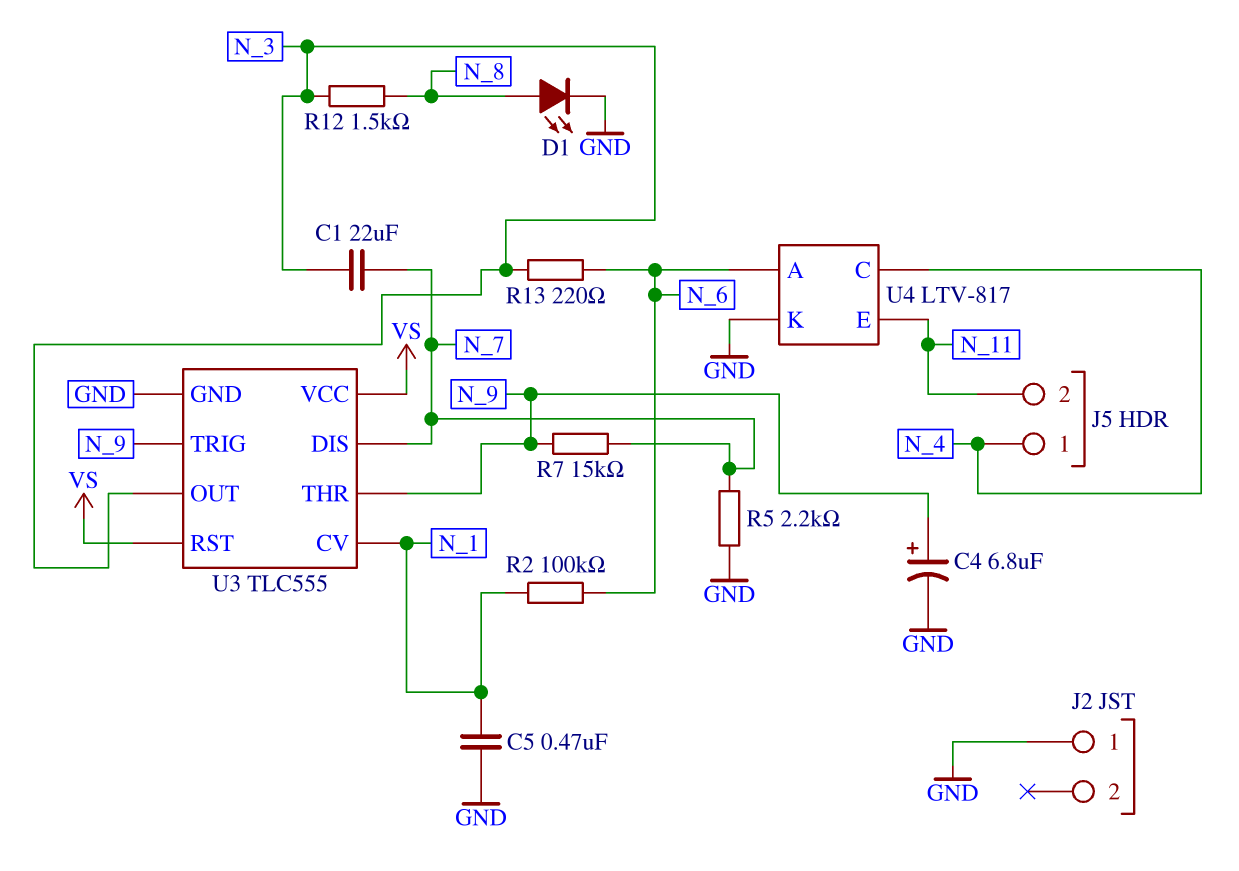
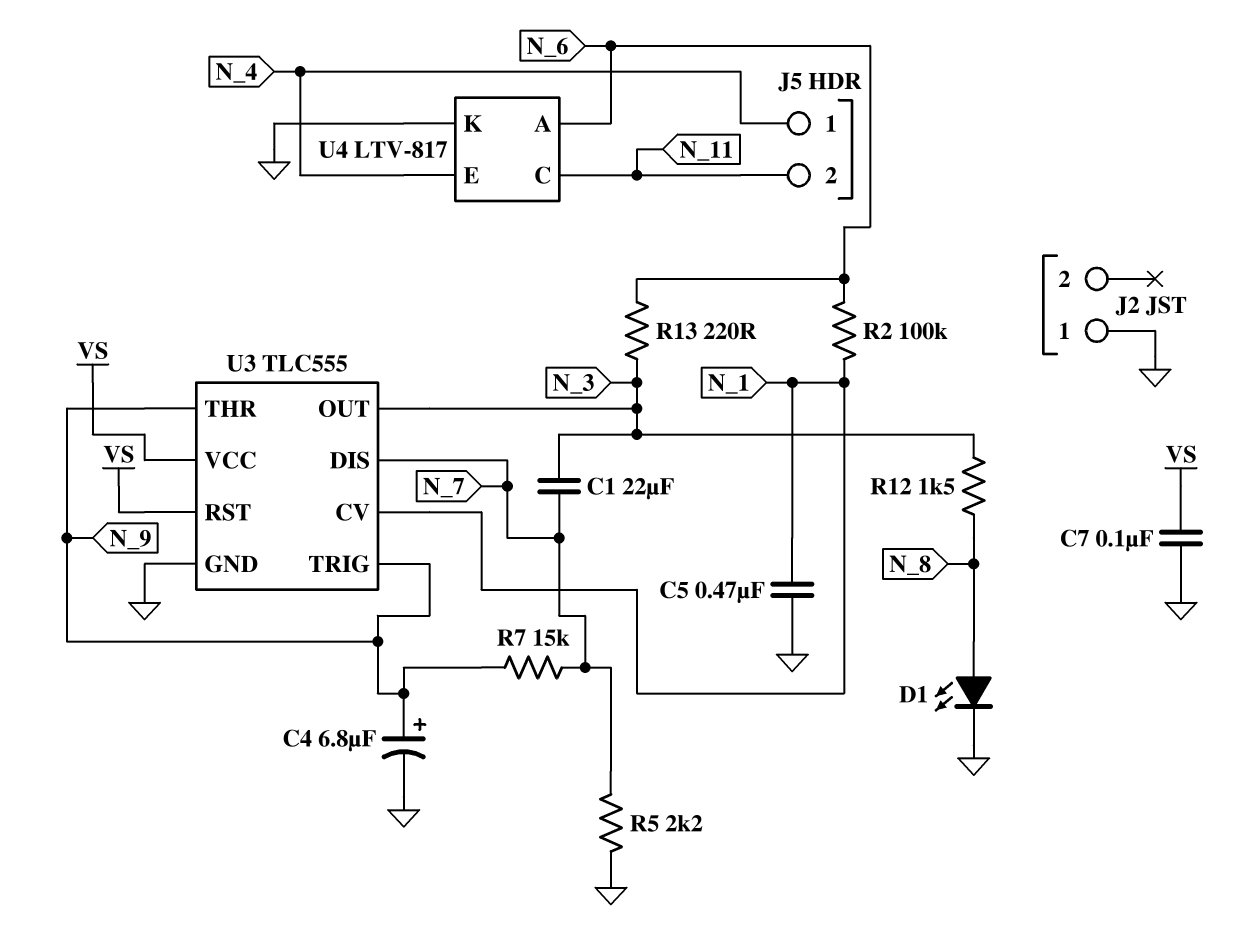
C7: none -> 100nF (GND, VS)
U4 pin C: N_4 -> N_11
U4 pin E: N_11 -> N_4

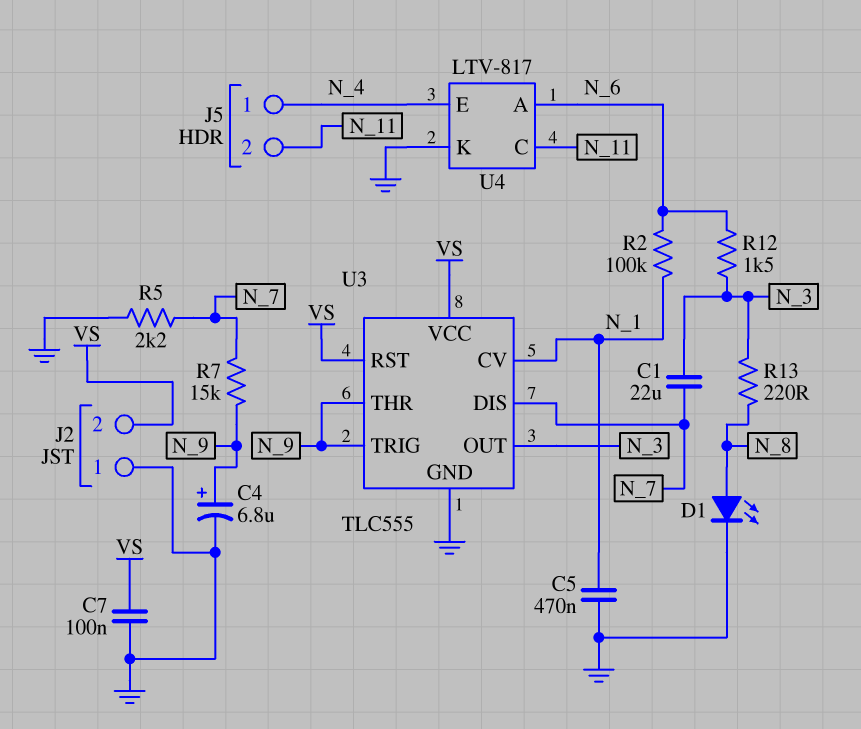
J2 pin 2: none -> VS
R12: 1.5k (N_3, N_8) -> 1.5k (N_3, N_6)
R13: 220 (N_3, N_6) -> 220 (N_3, N_8)

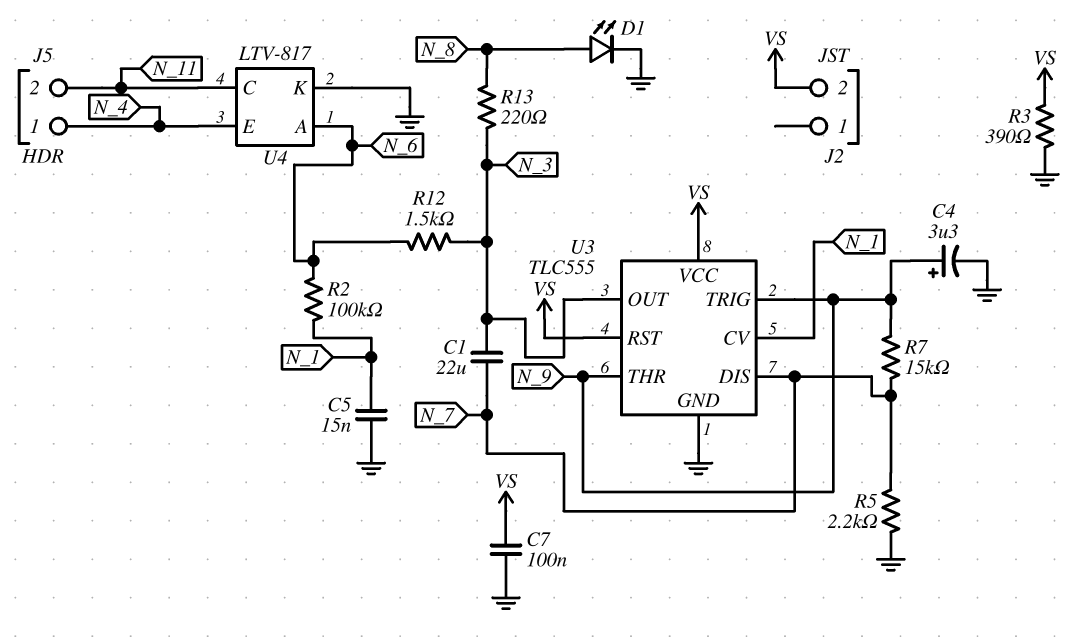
C4: 6.8uF (plus N_9, minus GND) -> 3.3uF (plus N_9, minus GND)
C5: 470nF (GND, N_1) -> 15nF (GND, N_1)
J2 pin 1: GND -> none
R3: none -> 390 (GND, VS)

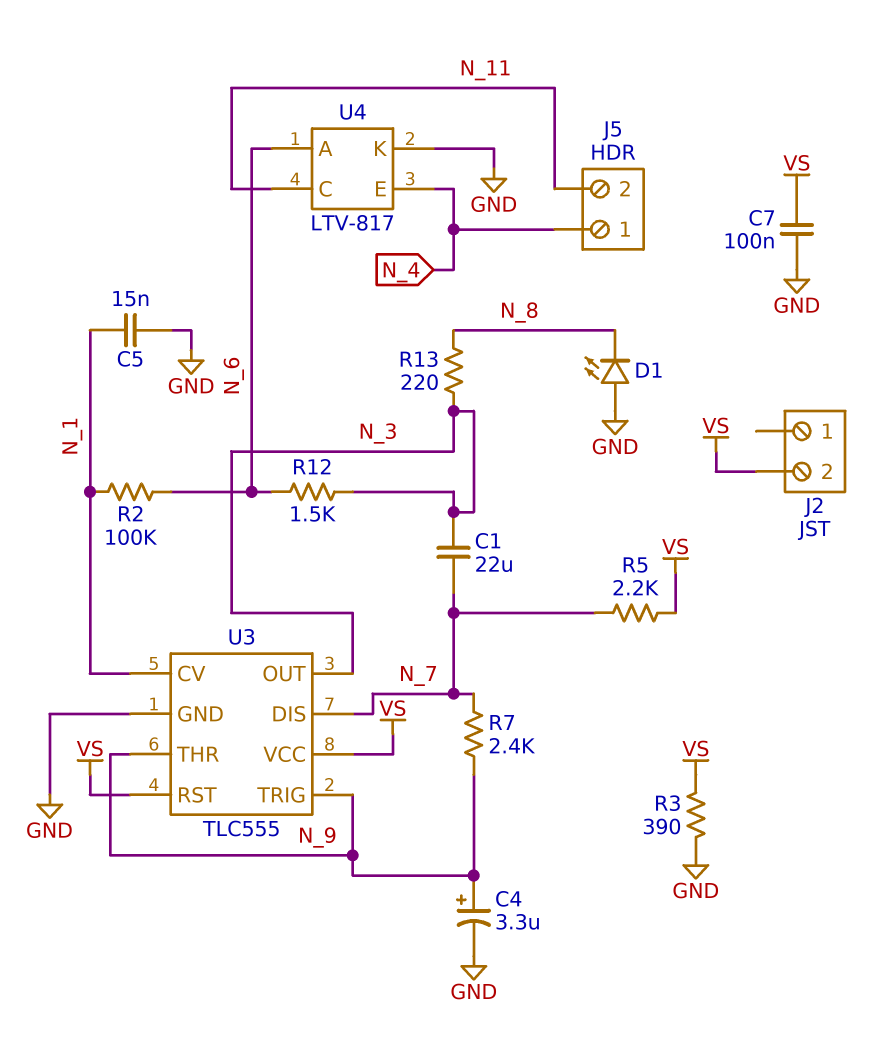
D1: LED (A N_8, K GND) -> LED (A GND, K N_8)
R5: 2.2k (GND, N_7) -> 2.2k (N_7, VS)
R7: 15k (N_7, N_9) -> 2.4k (N_7, N_9)

